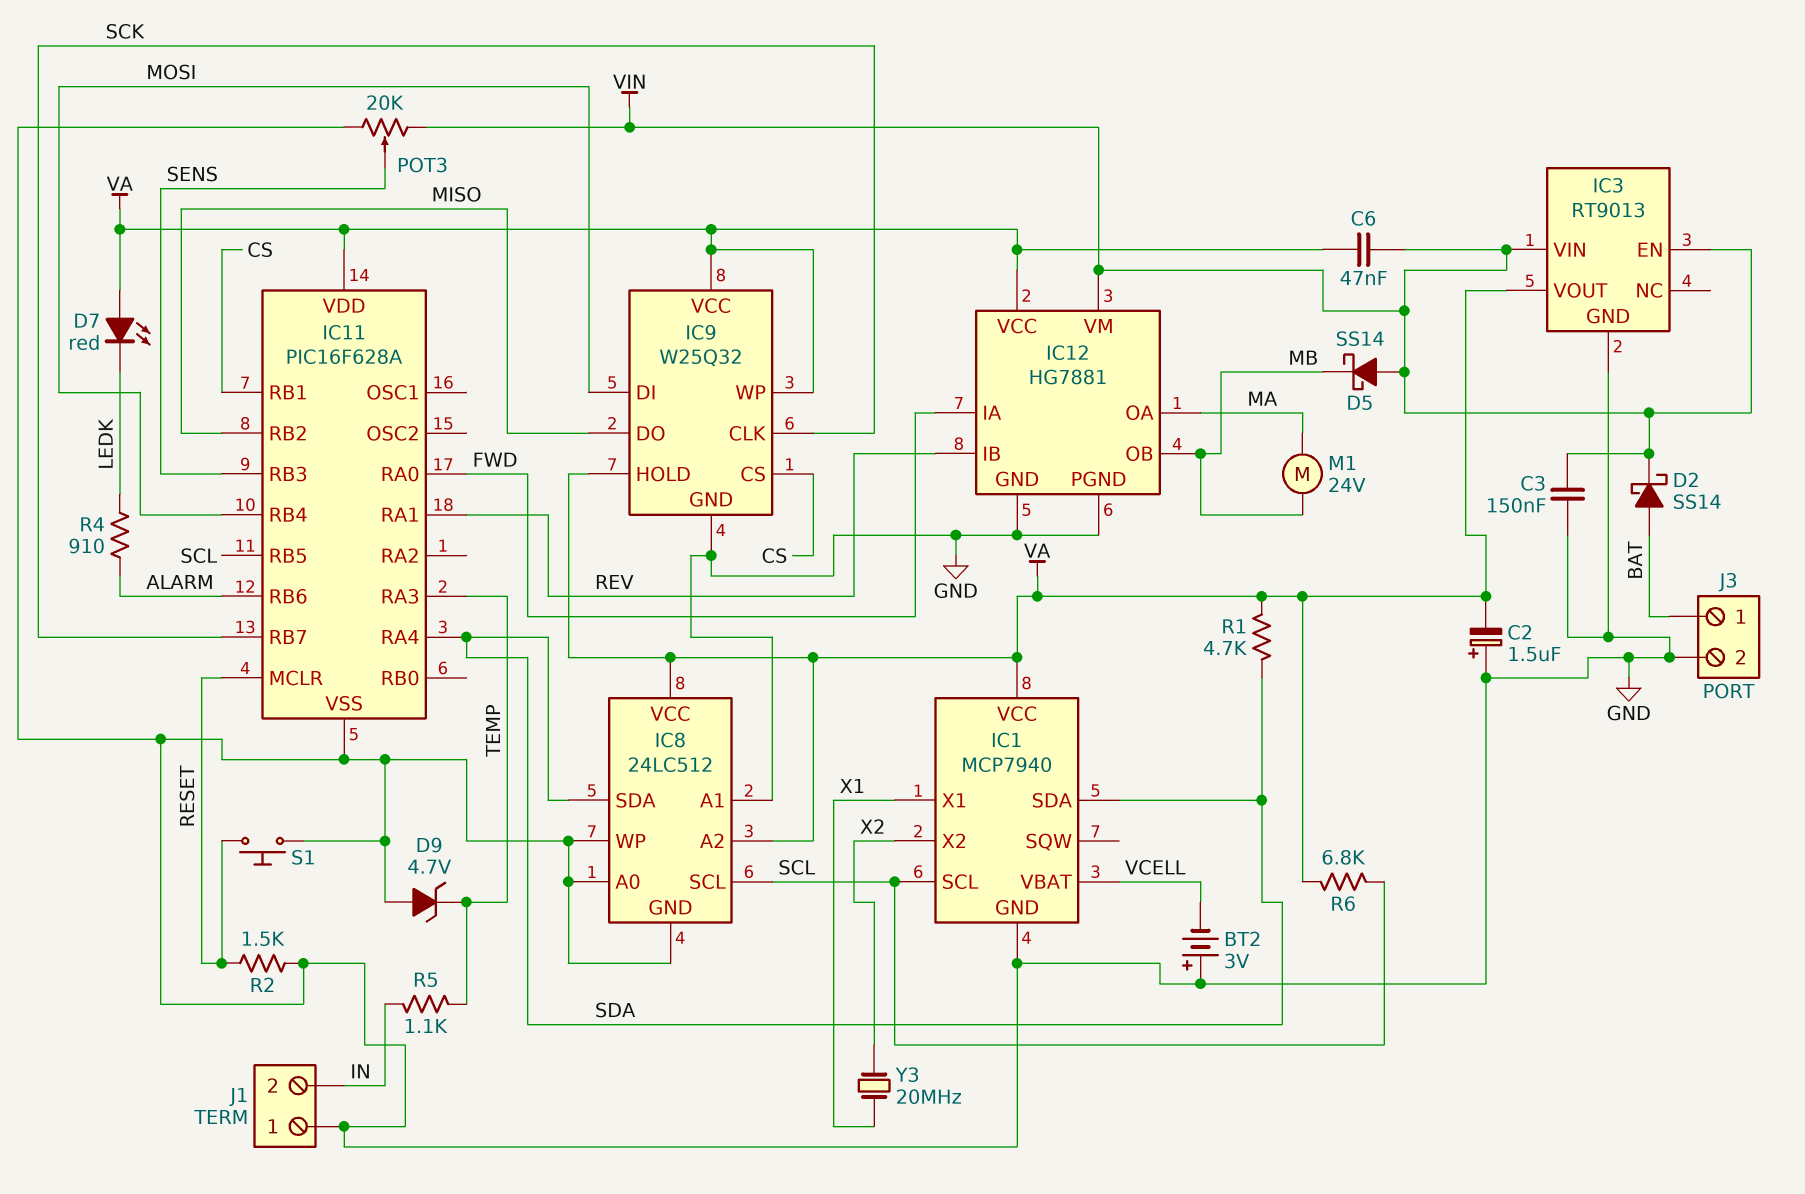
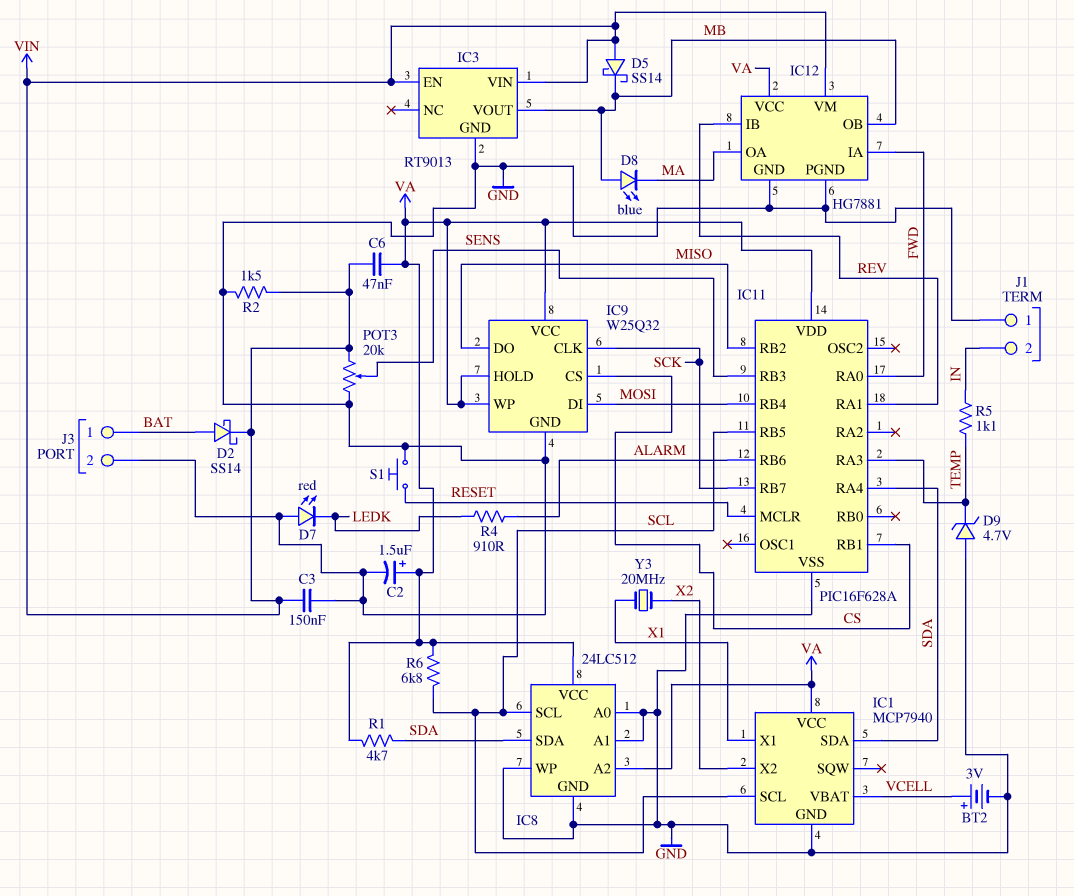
BT2: 3V (plus GND, minus VCELL) -> 3V (plus VCELL, minus GND)
C2: 1.5uF (plus GND, minus VA) -> 1.5uF (plus VA, minus GND)
D7: LED red (A VA, K LEDK) -> LED red (A GND, K LEDK)
D8: none -> LED blue (A MB, K MA)
IC3 pin VOUT: VA -> MB
M1: motor 24V (MA, MB) -> none
R2: 1.5k (GND, RESET) -> 1.5k (GND, VIN)

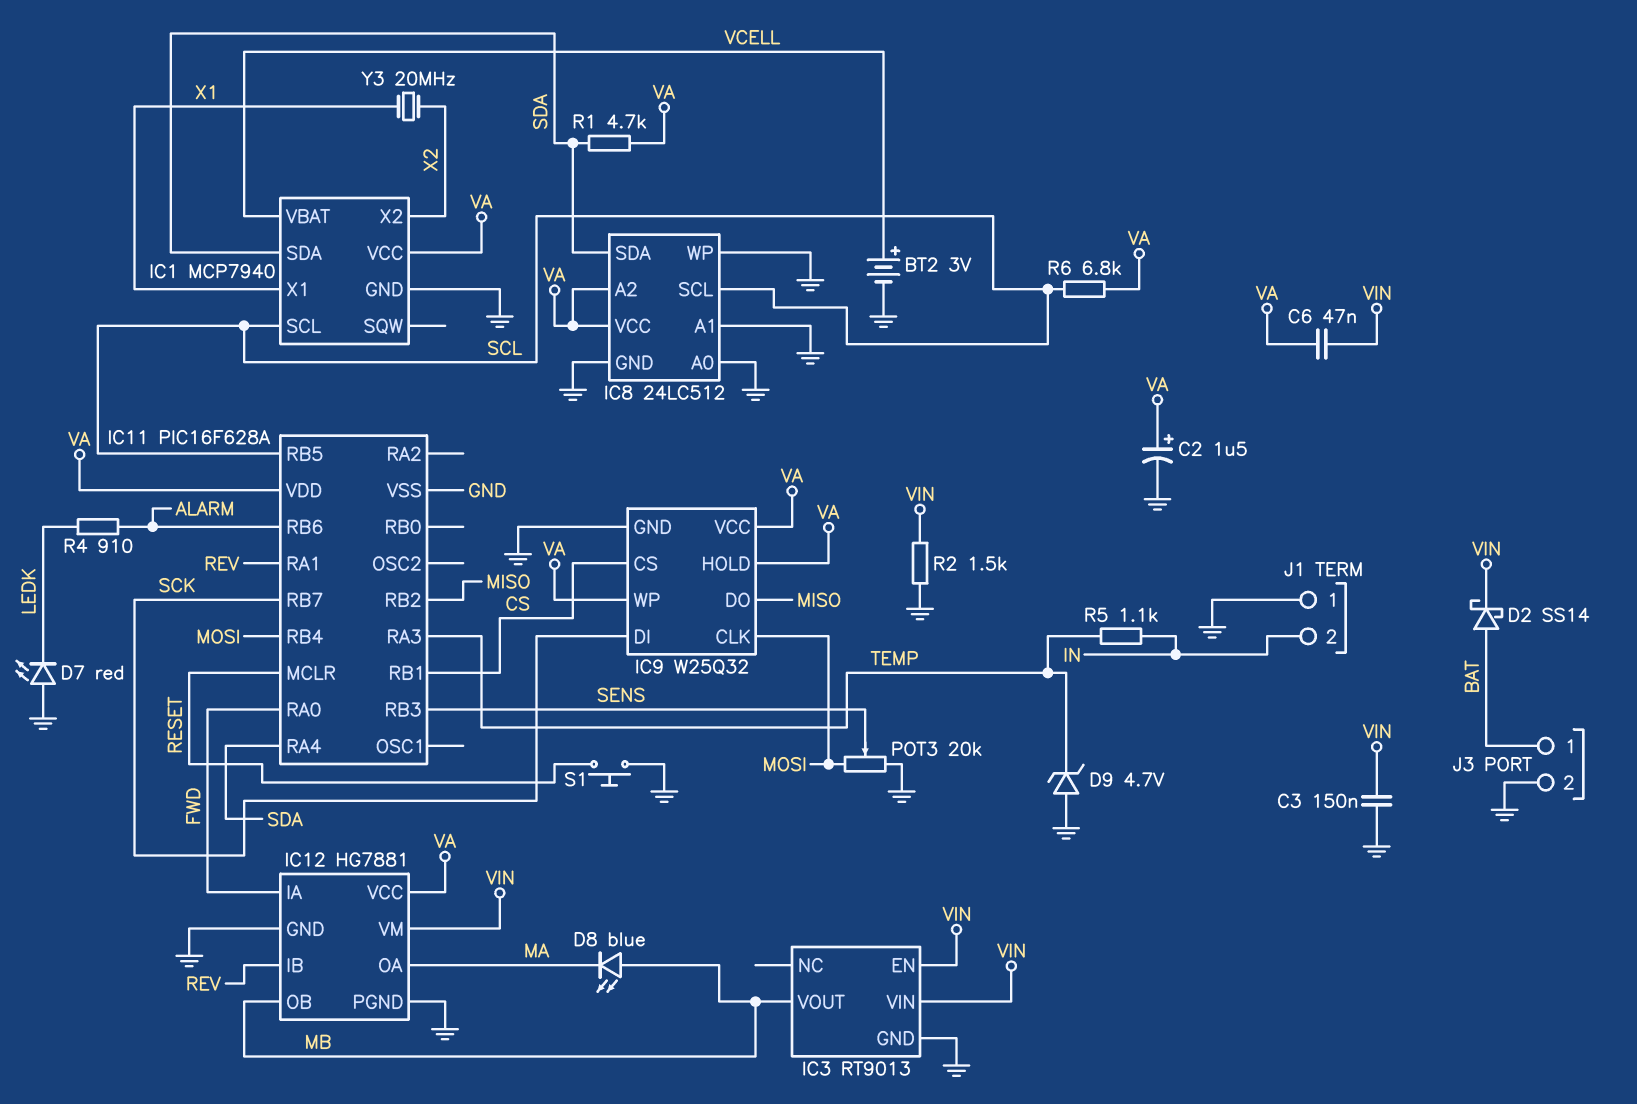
D5: schottky SS14 (A VIN, K MB) -> none
IC9 pin CLK: SCK -> MOSI
IC9 pin DI: MOSI -> SCK
POT3: 20k (GND, VIN, wiper SENS) -> 20k (GND, MOSI, wiper SENS)

